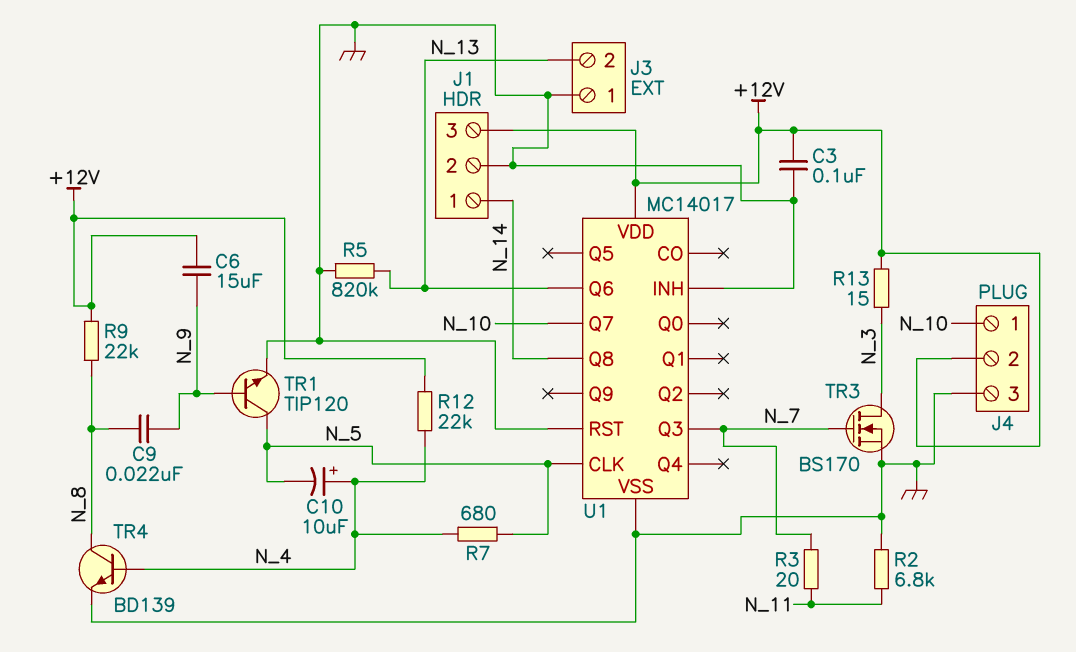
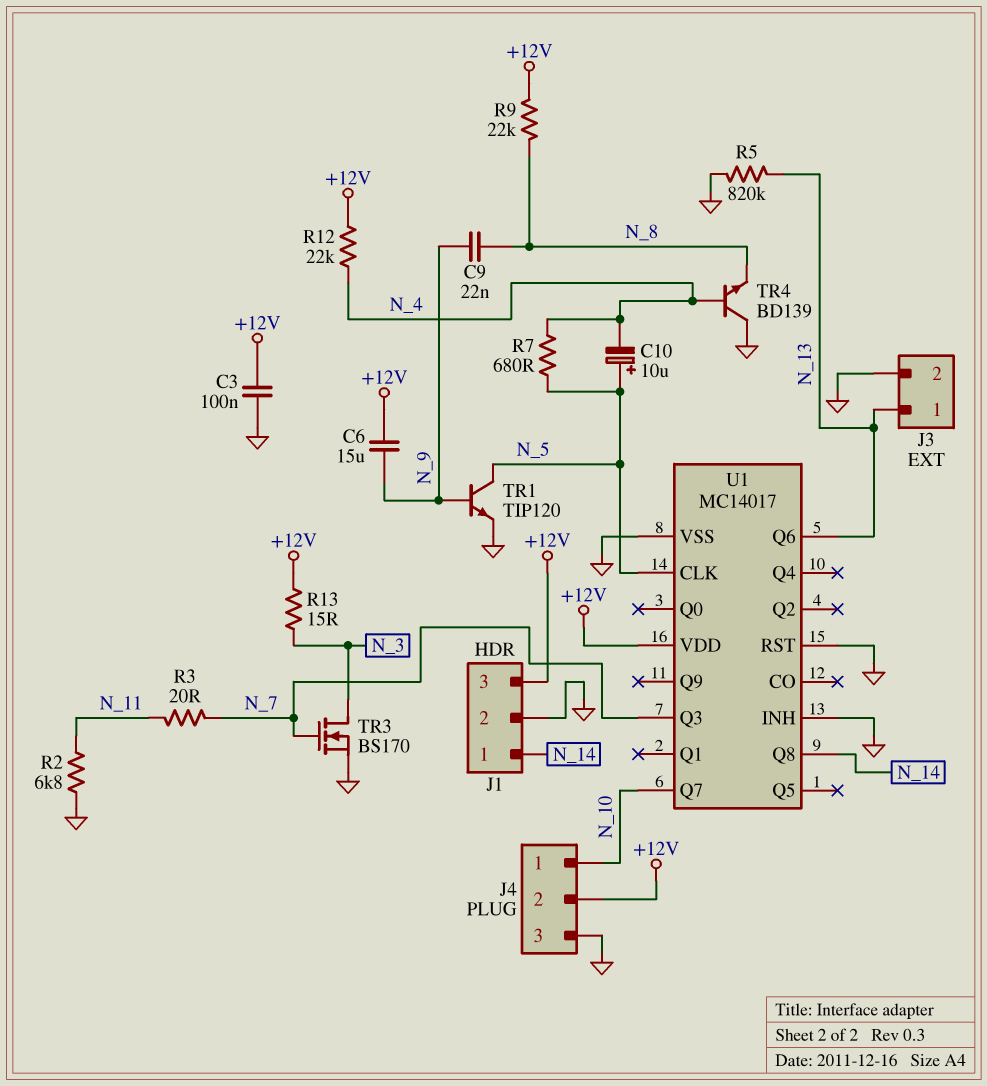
C10: 10uF (plus N_4, minus N_5) -> 10uF (plus N_5, minus N_4)
J3 pin 1: GND -> N_13
J3 pin 2: N_13 -> GND
TR4: NPN BD139 (B N_4, C N_8, E GND) -> NPN BD139 (B N_4, C GND, E N_8)

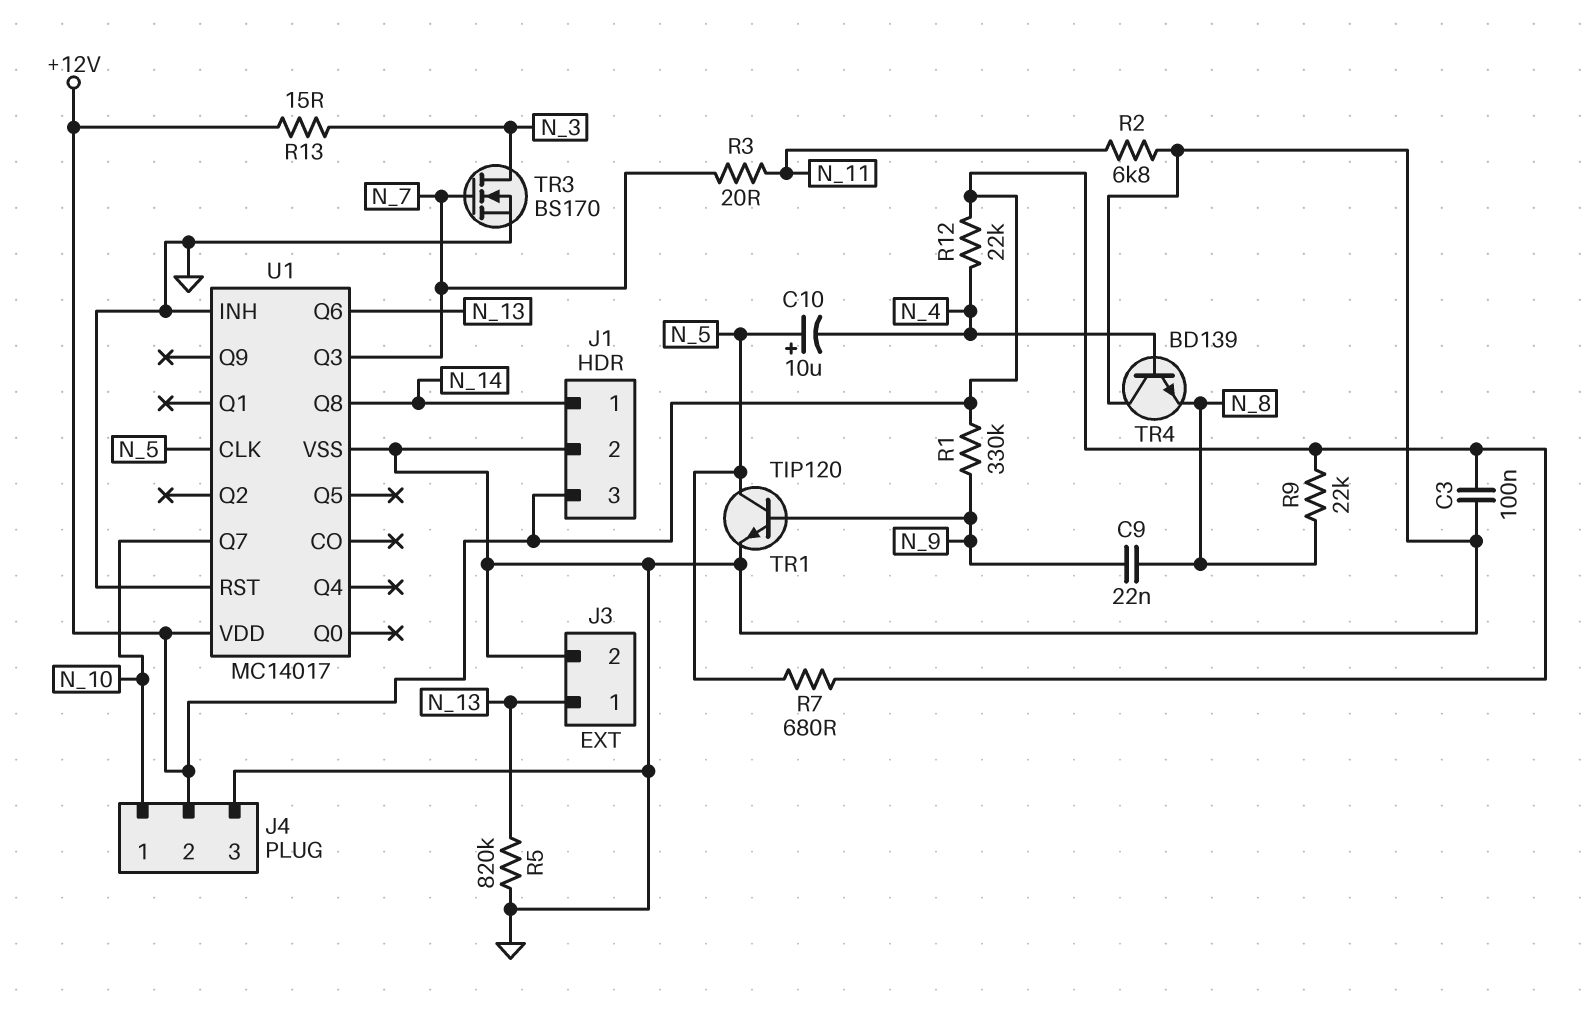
C6: 15uF (+12V, N_9) -> none
R1: none -> 330k (+12V, N_9)
R7: 680 (N_4, N_5) -> 680 (+12V, N_5)

